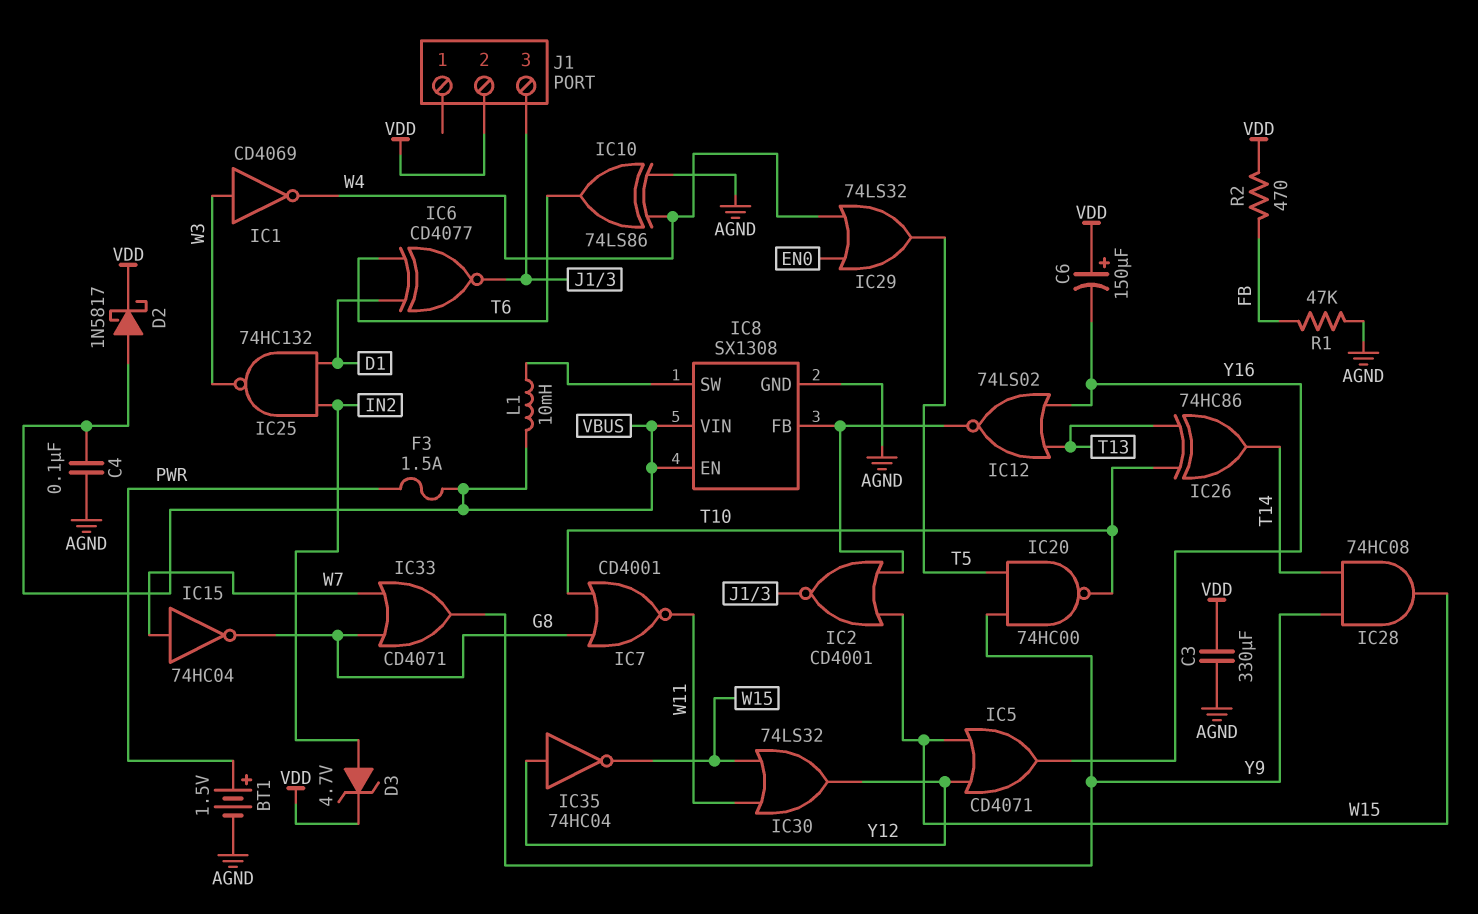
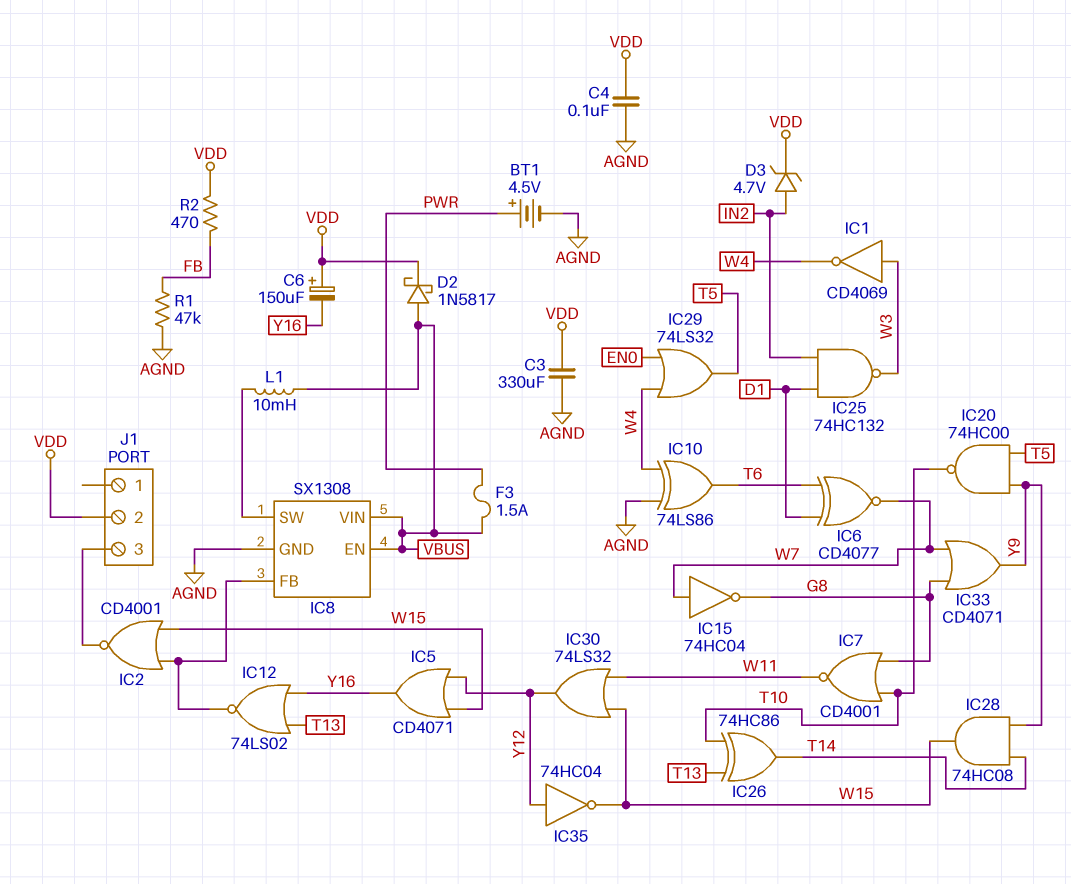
BT1: 1.5V (plus PWR, minus AGND) -> 4.5V (plus PWR, minus AGND)
C4: 100nF (AGND, VBUS) -> 100nF (AGND, VDD)
IC6: XNOR CD4077 (in D1, in T6, out J1/3) -> XNOR CD4077 (in D1, in T6, out W7)

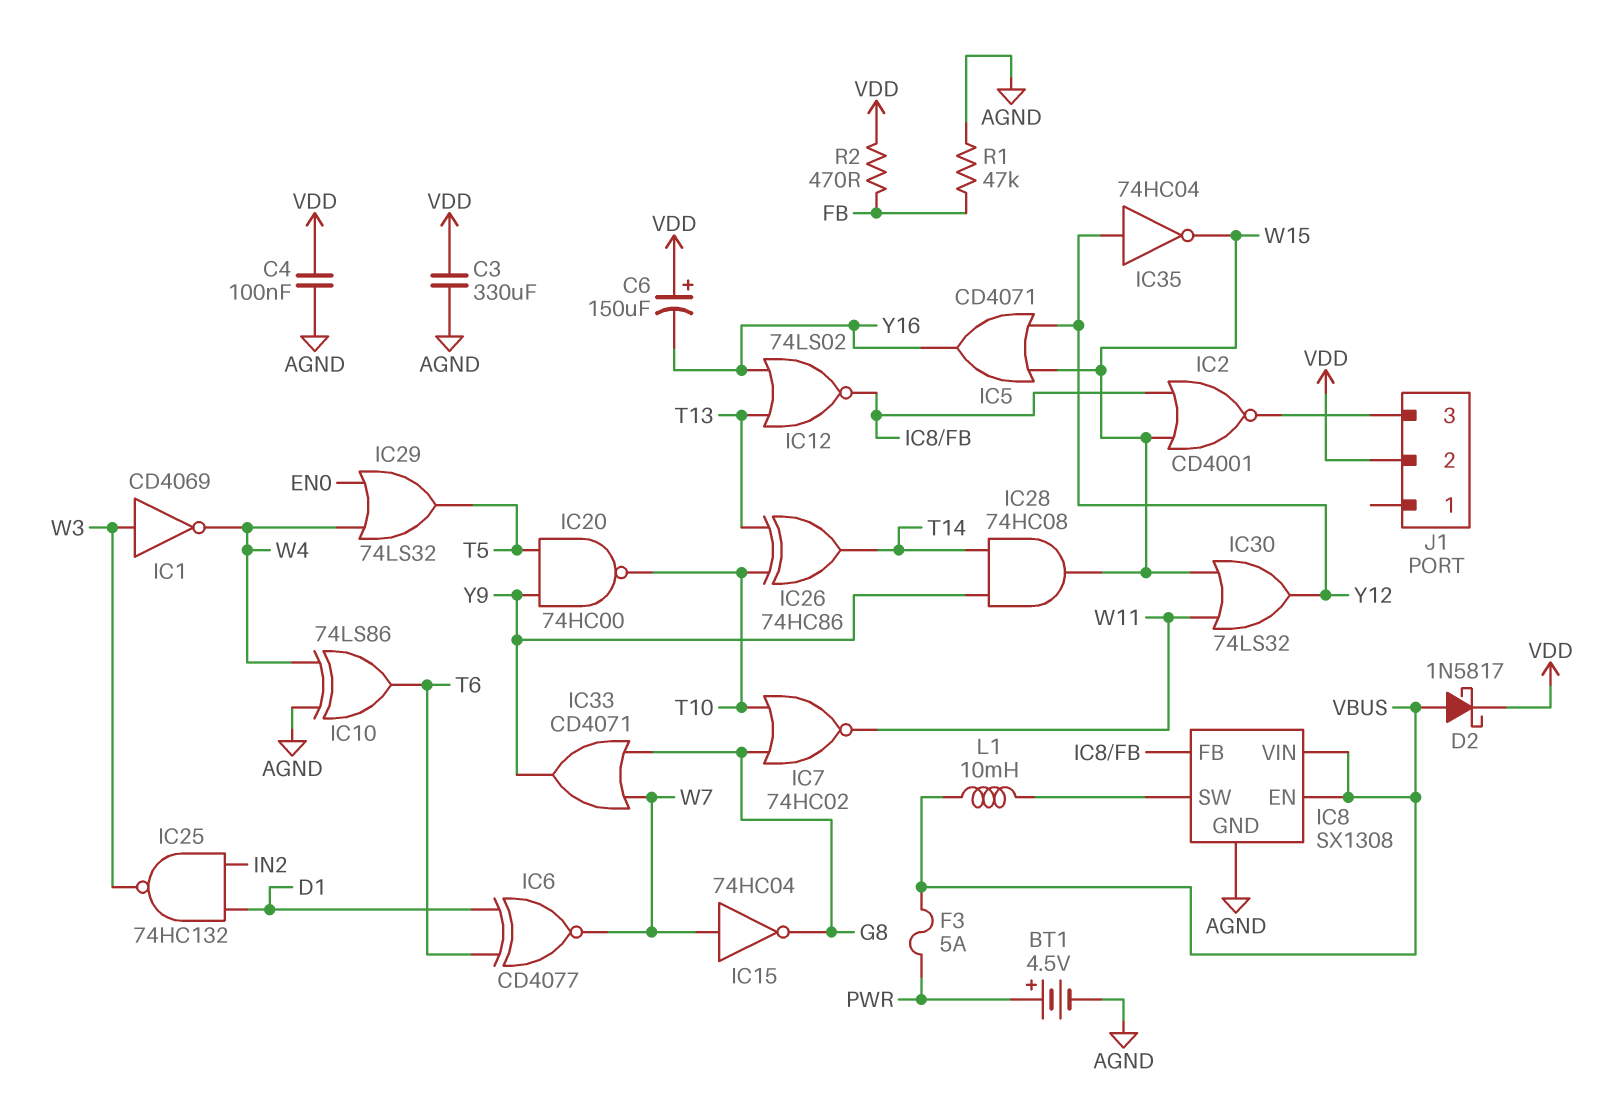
D3: zener 4.7V (A IN2, K VDD) -> none
F3: 1.5A (PWR, VBUS) -> 5A (PWR, VBUS)
IC7: NOR CD4001 (in G8, in T10, out W11) -> NOR 74HC02 (in G8, in T10, out W11)

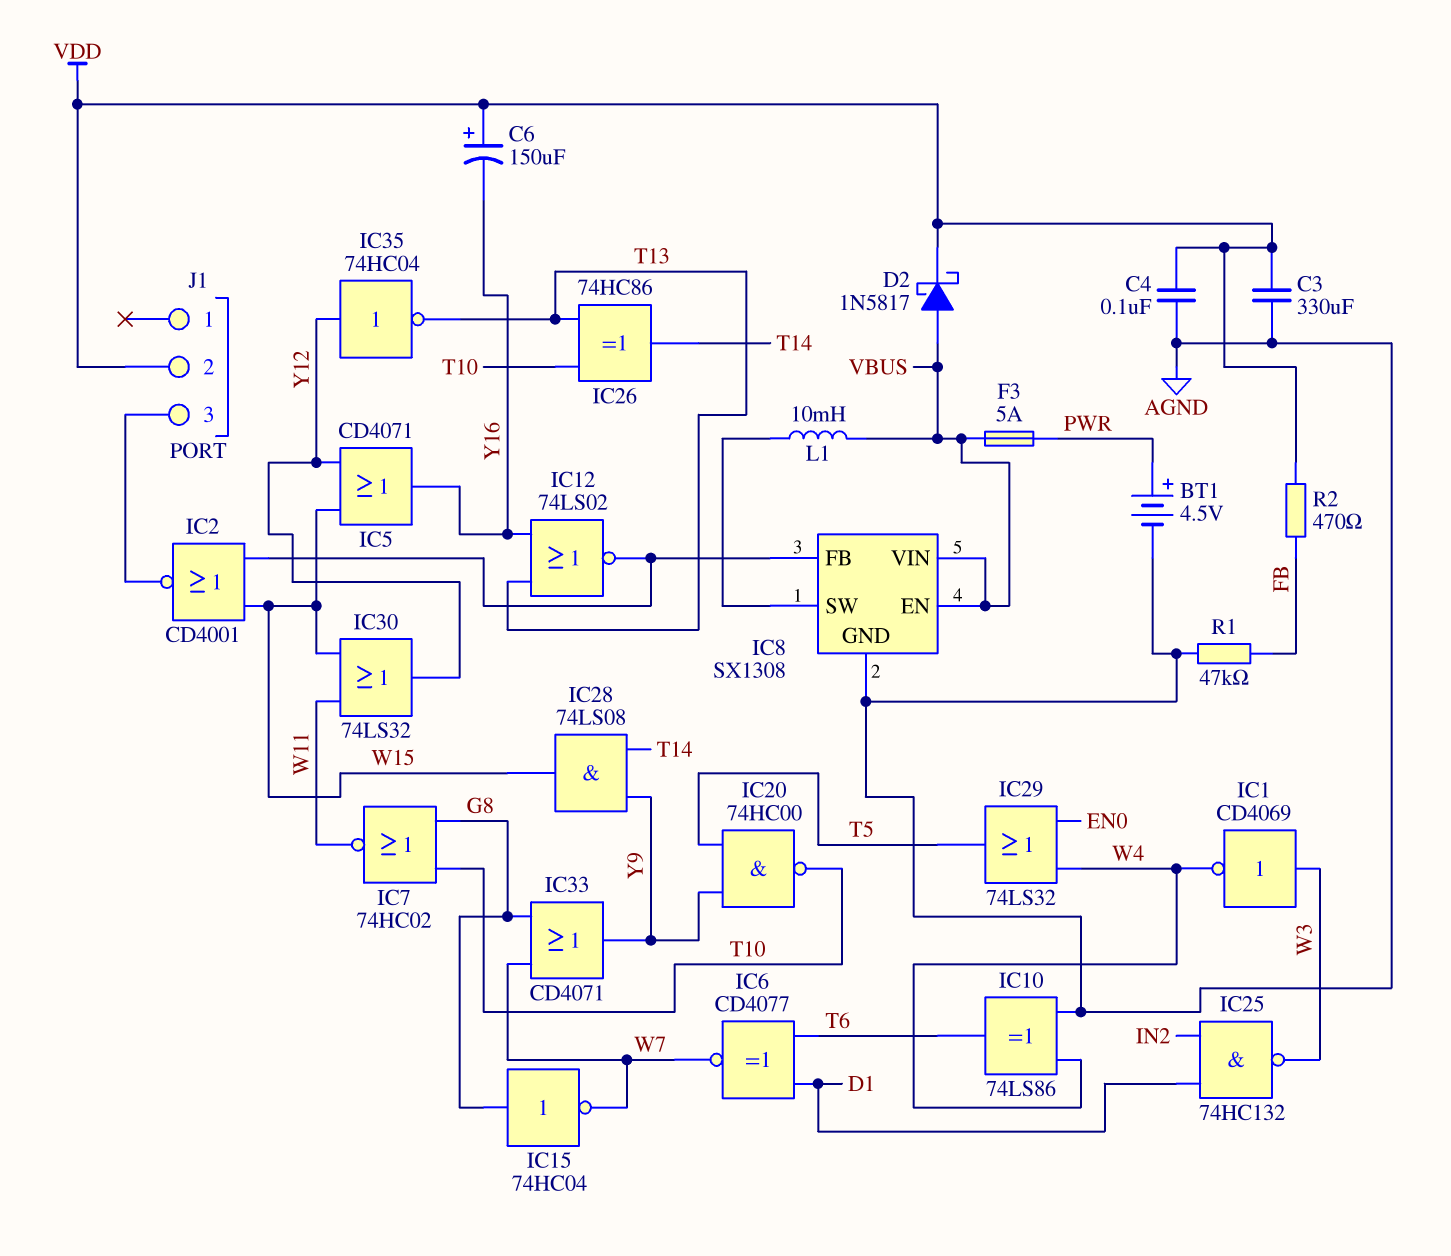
IC15: NOT 74HC04 (in W7, out G8) -> NOT 74HC04 (in G8, out W7)
IC28: AND 74HC08 (in T14, in Y9, out W15) -> AND 74LS08 (in T14, in Y9, out W15)
IC35: NOT 74HC04 (in Y12, out W15) -> NOT 74HC04 (in Y12, out T13)

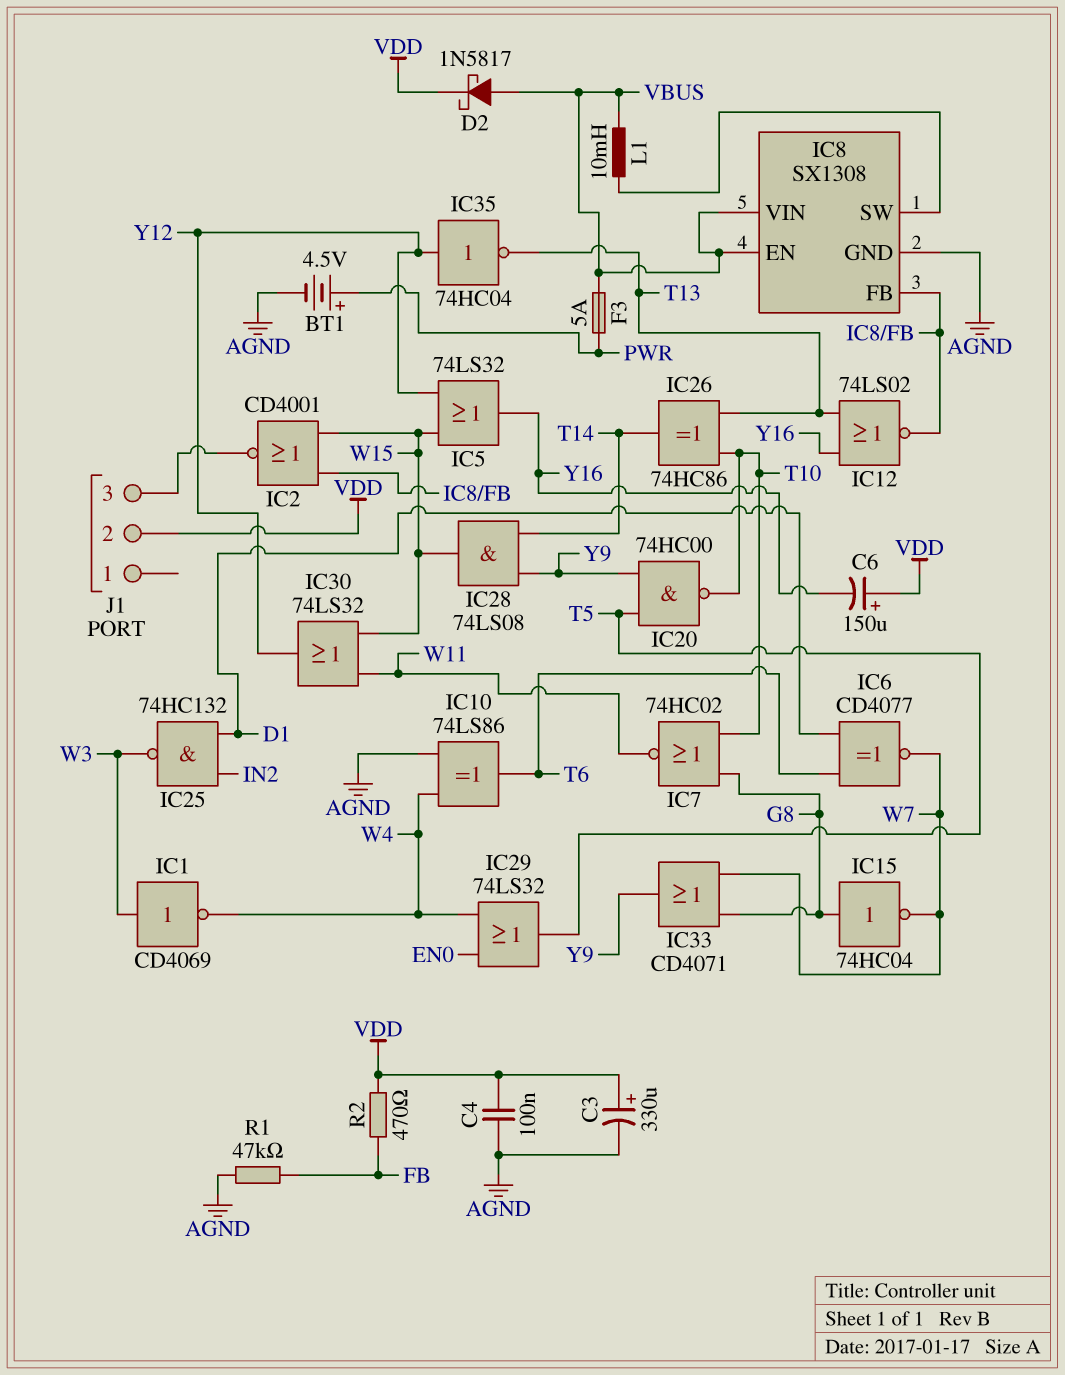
C3: 330uF (AGND, VDD) -> 330uF (plus VDD, minus AGND)
IC5: OR CD4071 (in W15, in Y12, out Y16) -> OR 74LS32 (in W15, in Y12, out Y16)

